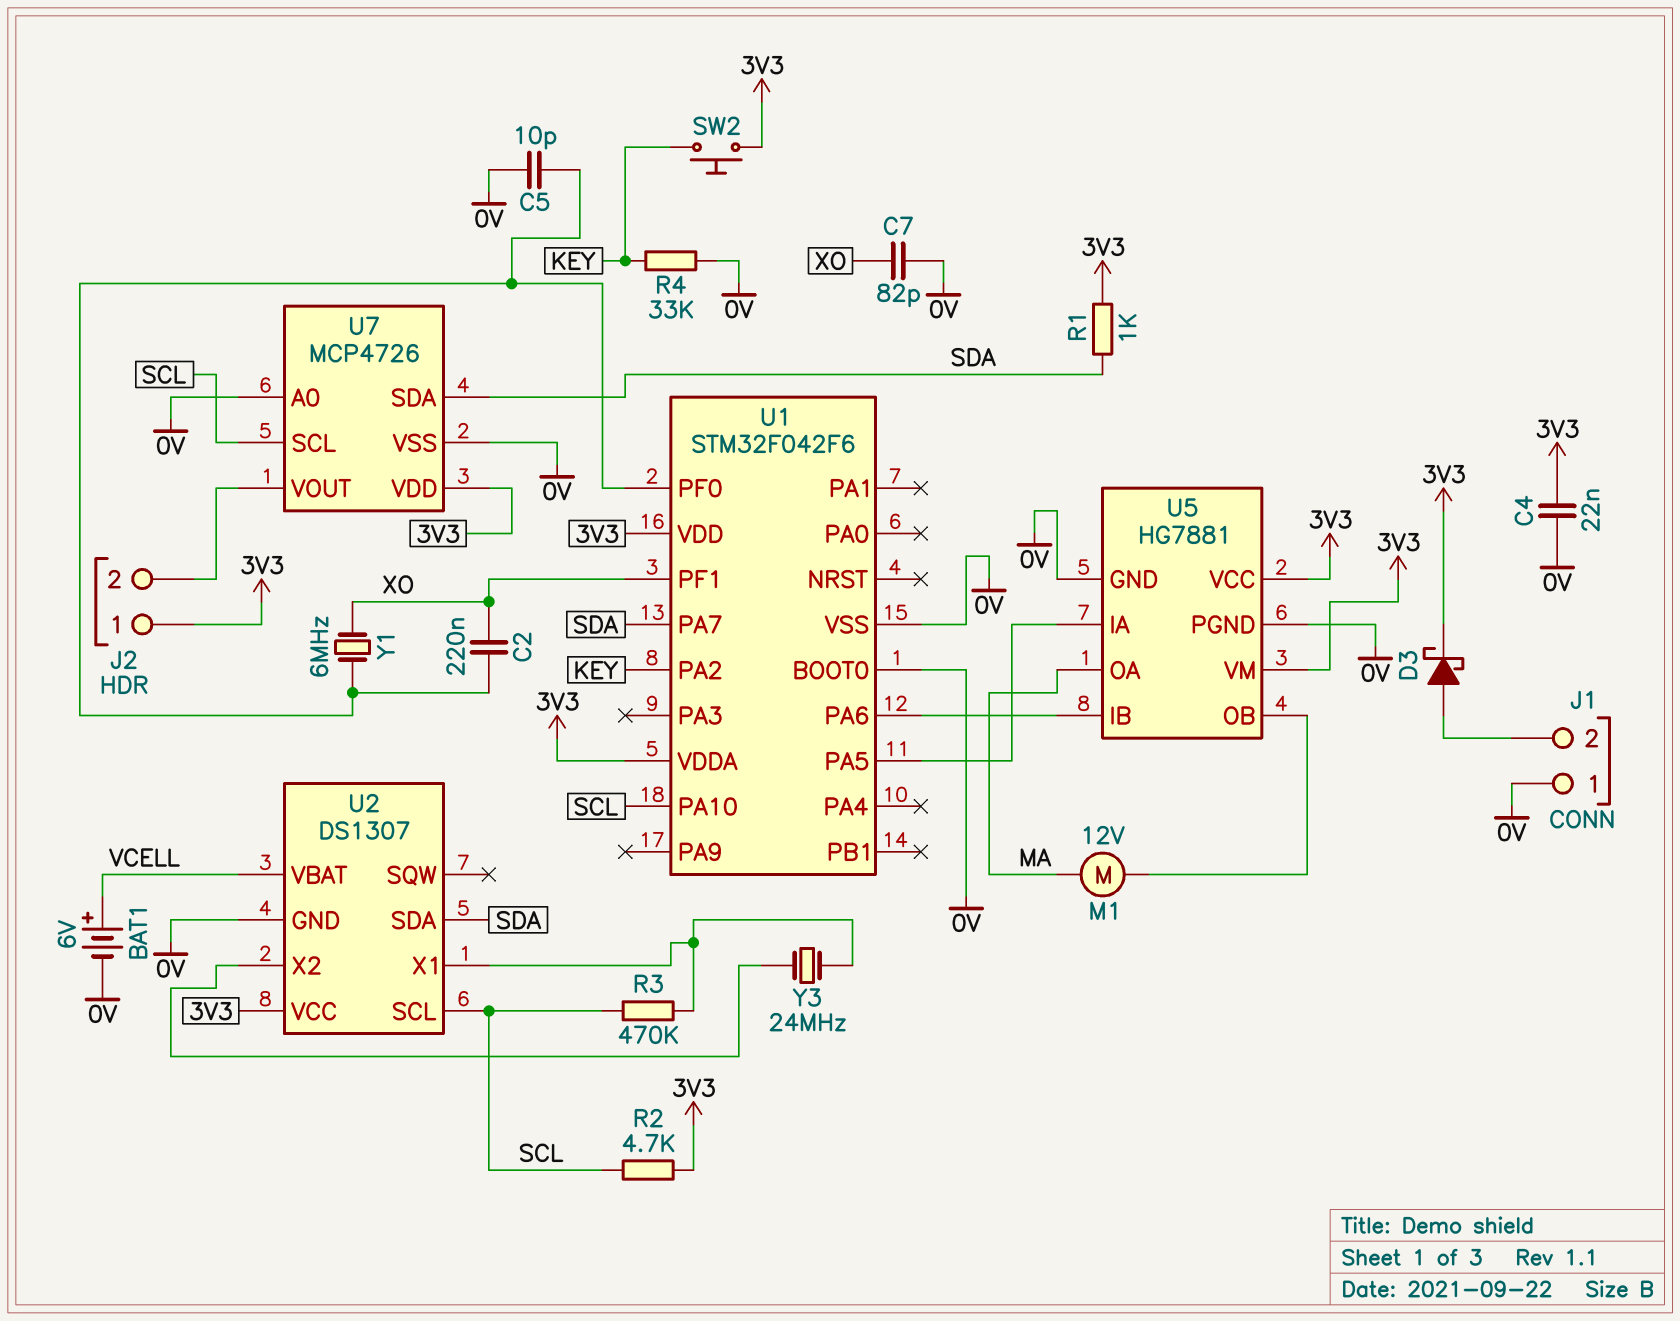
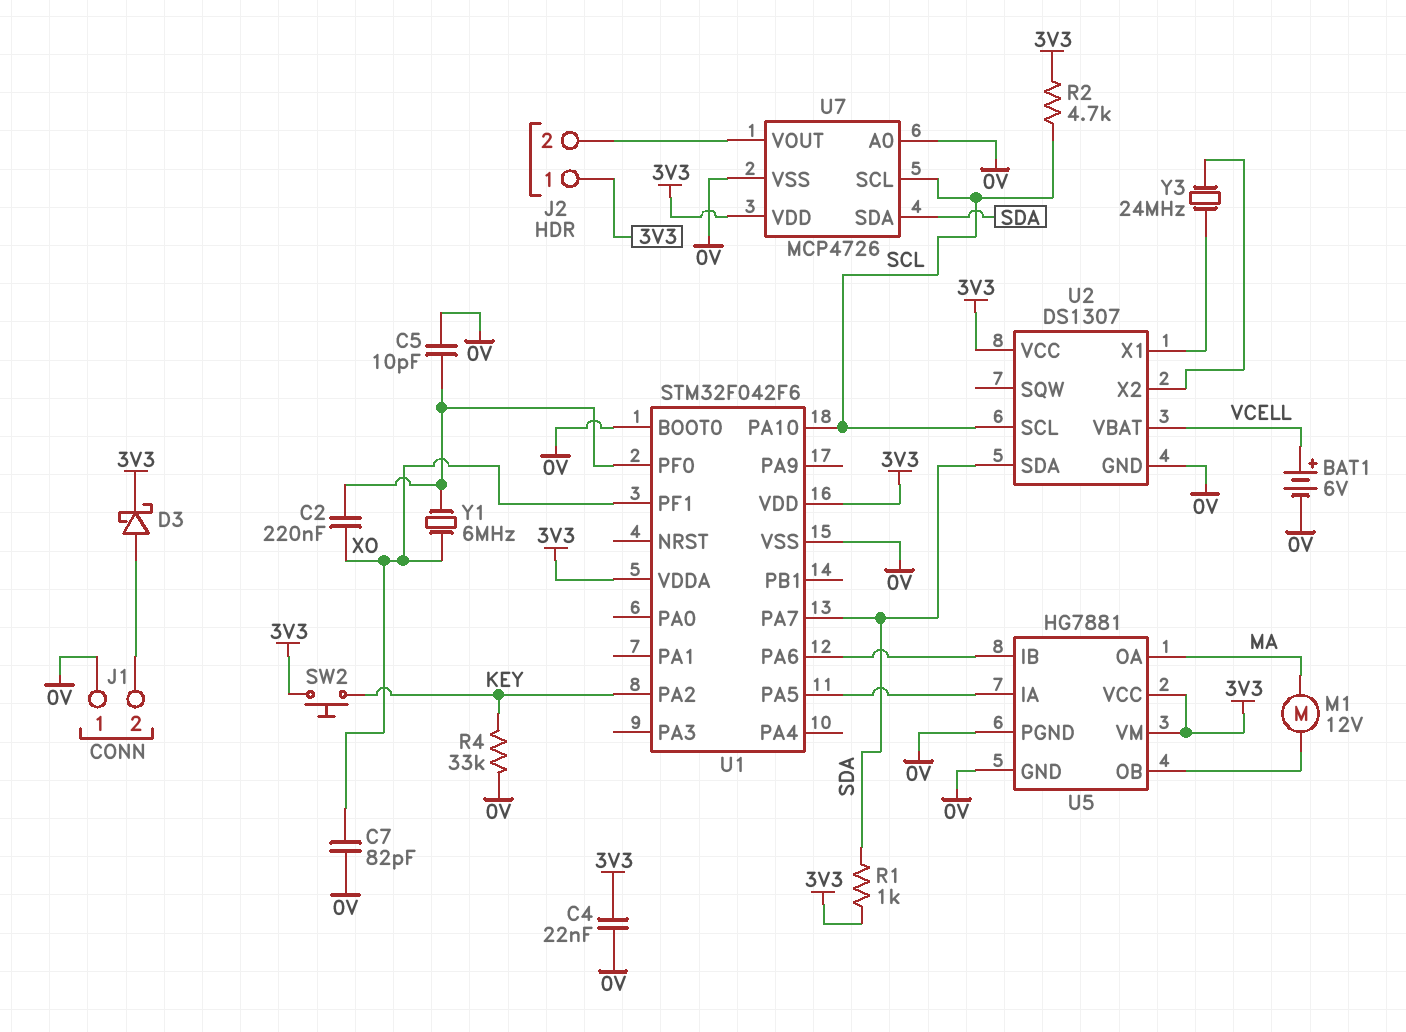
R3: 470k (SCL, U2/X1) -> none

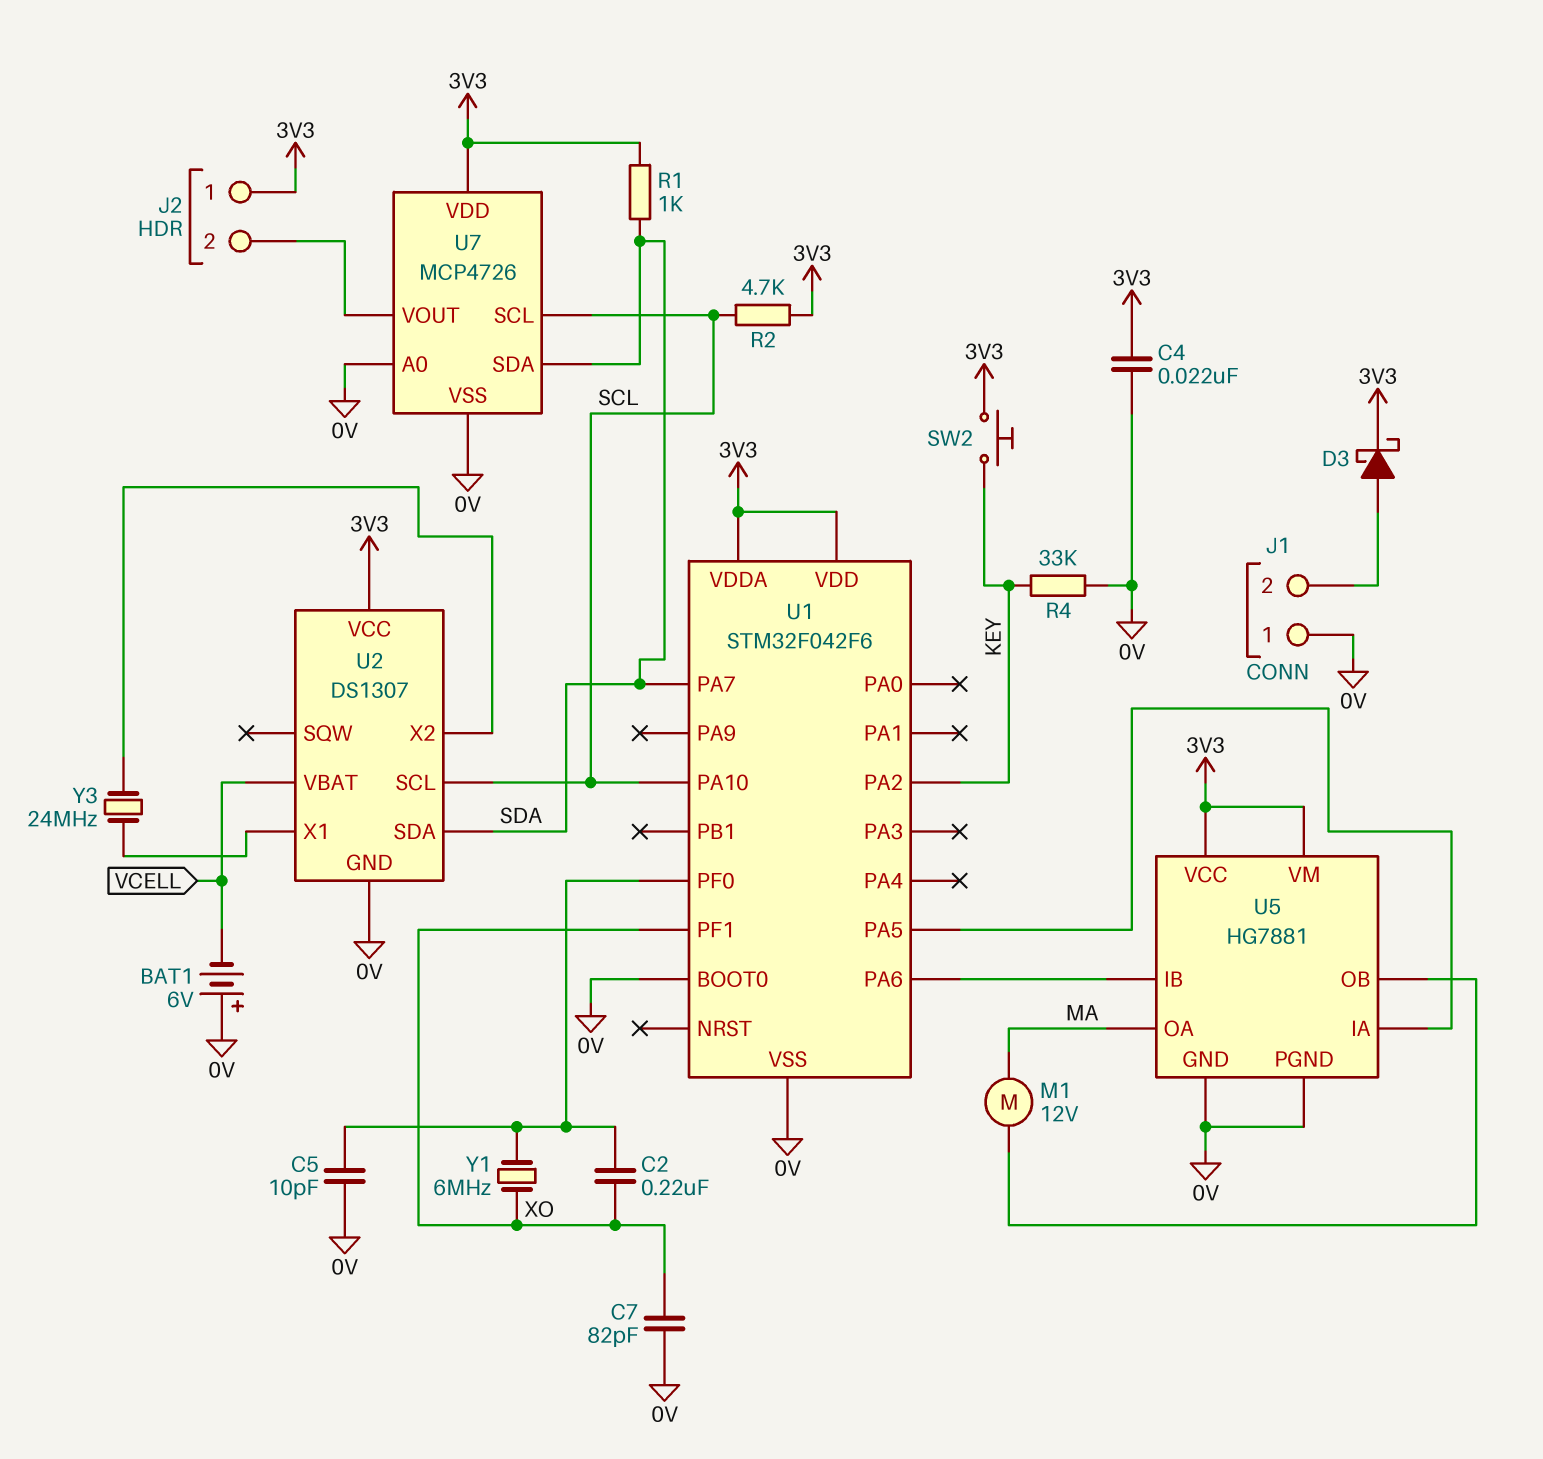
BAT1: 6V (plus VCELL, minus 0V) -> 6V (plus 0V, minus VCELL)

